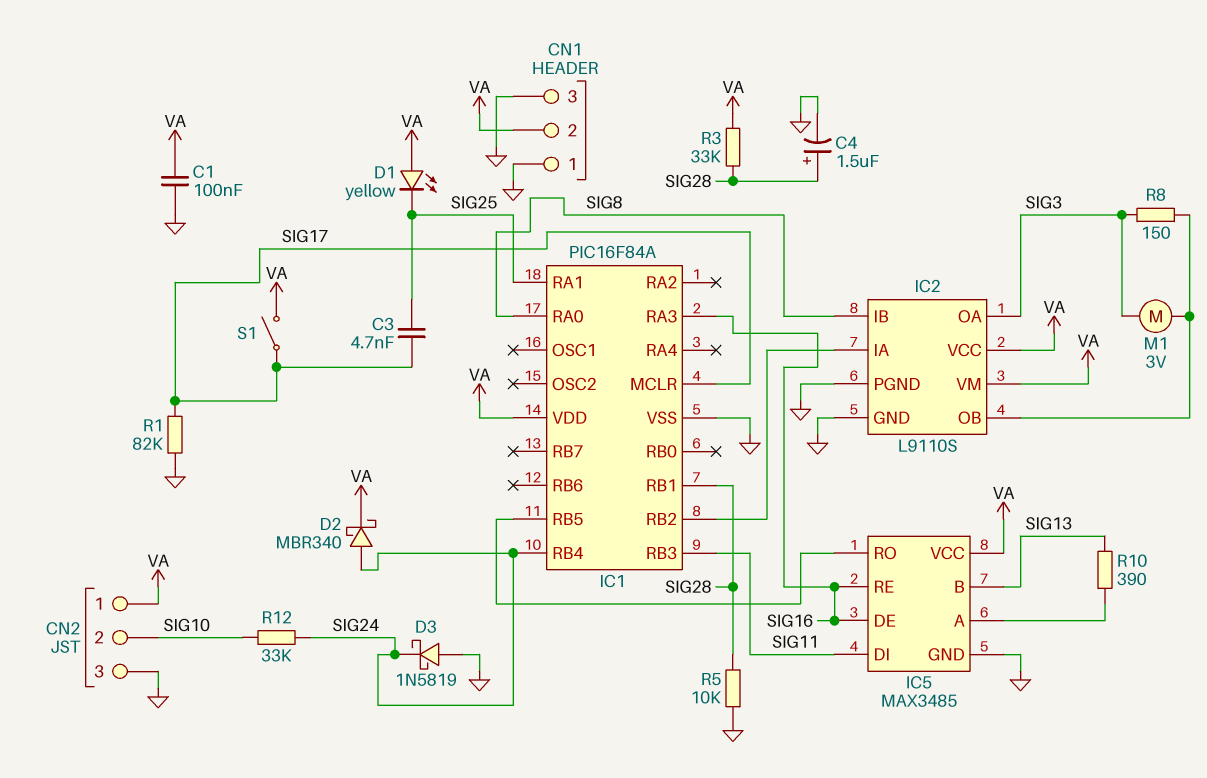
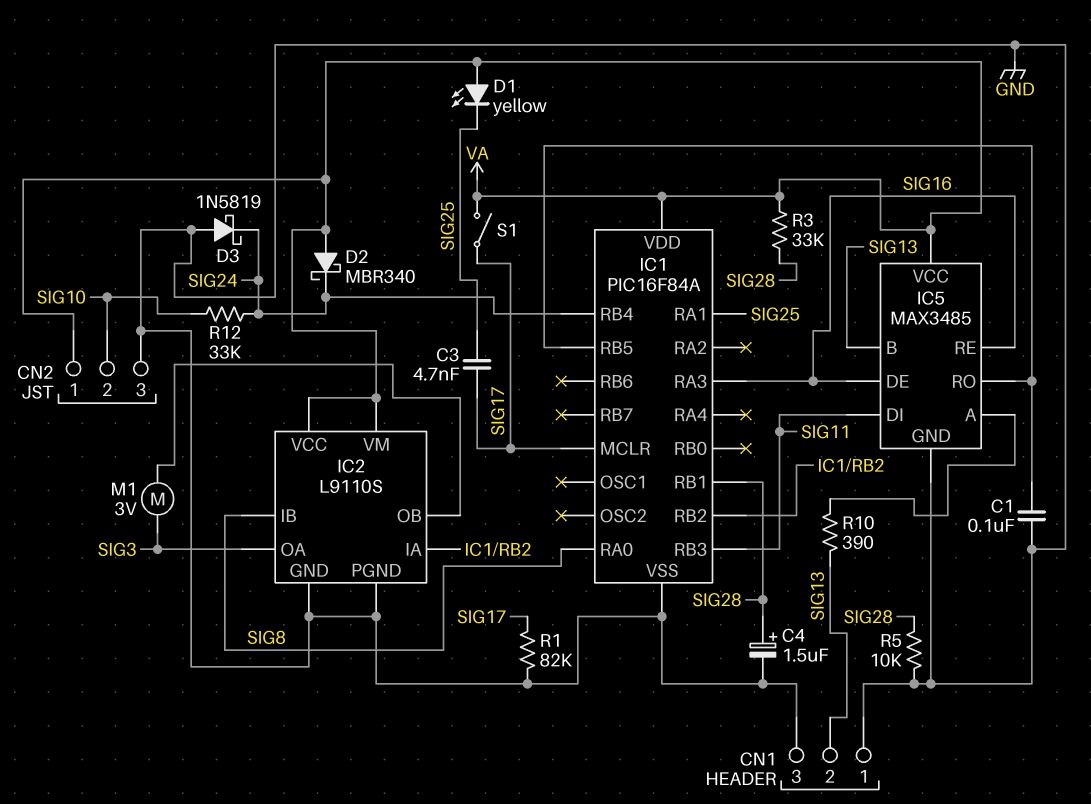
C1: 100nF (GND, VA) -> 100nF (GND, IC1/RB5)
CN1 pin 2: VA -> SIG13
D2: schottky MBR340 (A SIG24, K VA) -> schottky MBR340 (A VA, K SIG24)
R8: 150 (IC2/OB, SIG3) -> none

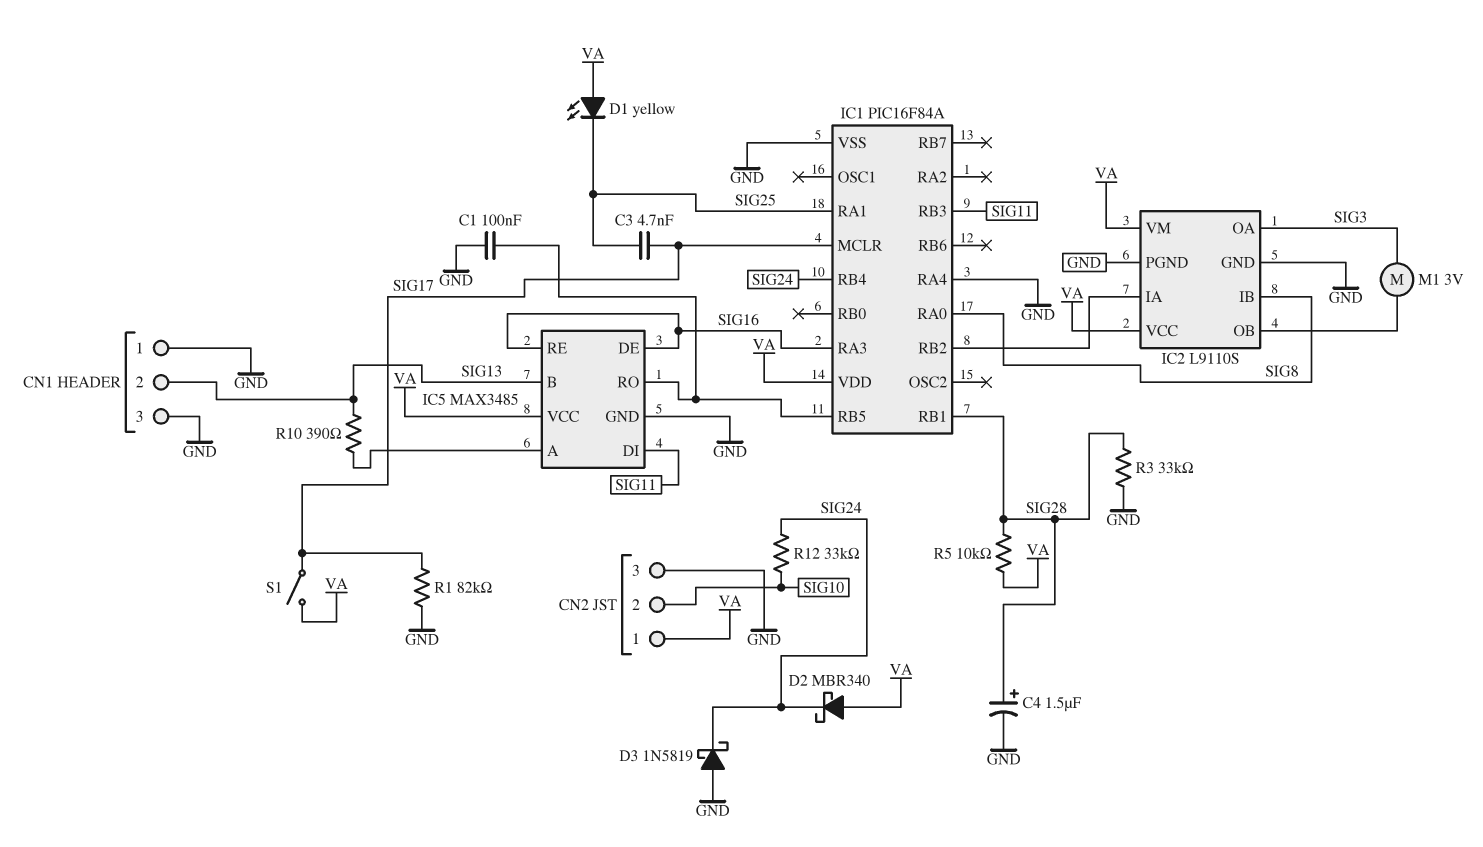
IC1 pin RA4: none -> GND
R3: 33k (SIG28, VA) -> 33k (GND, SIG28)
R5: 10k (GND, SIG28) -> 10k (SIG28, VA)

